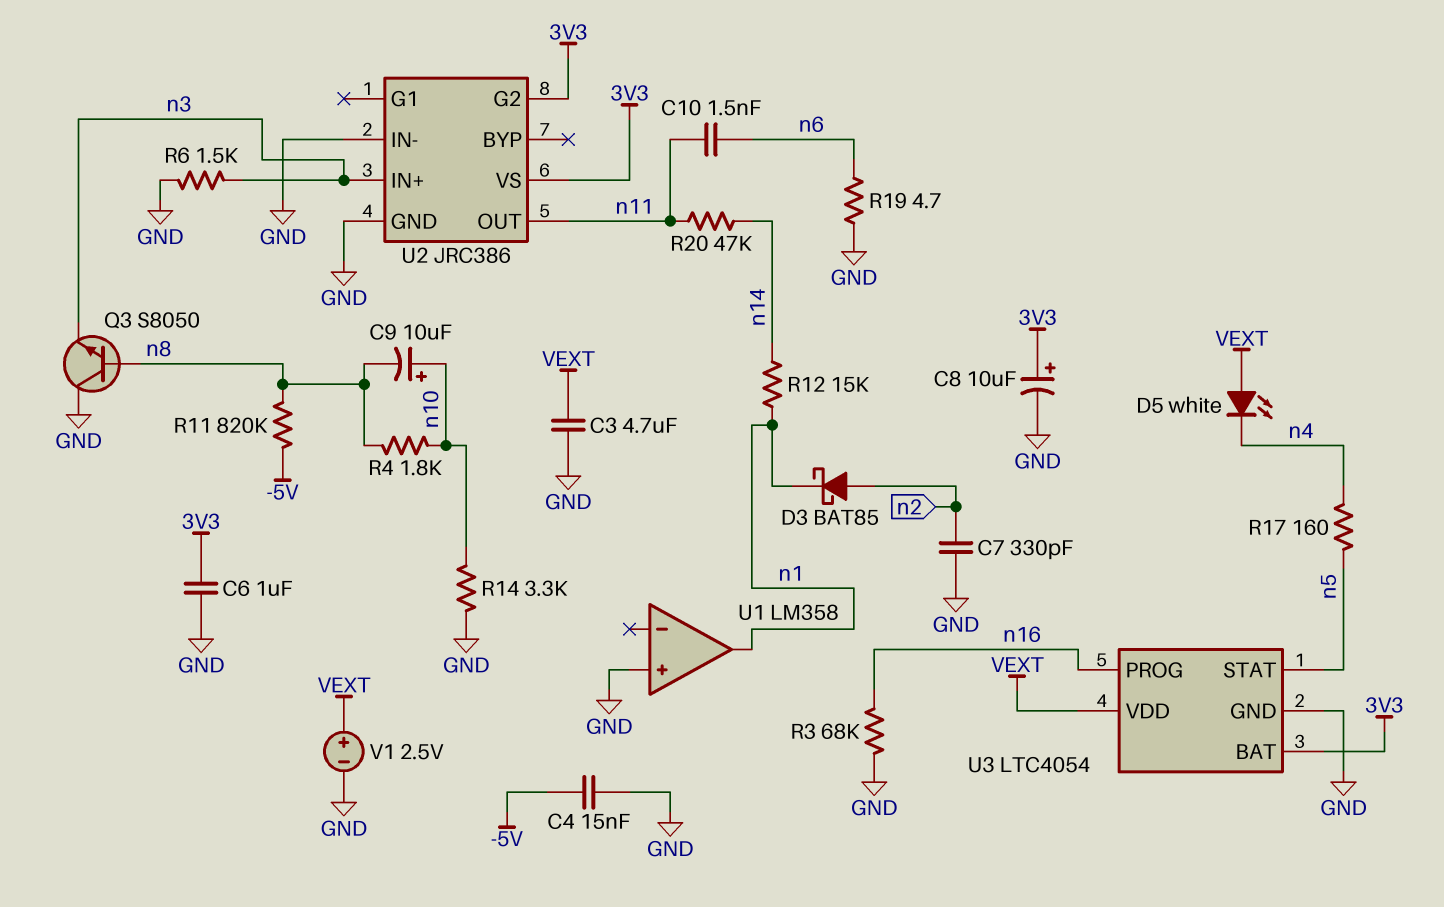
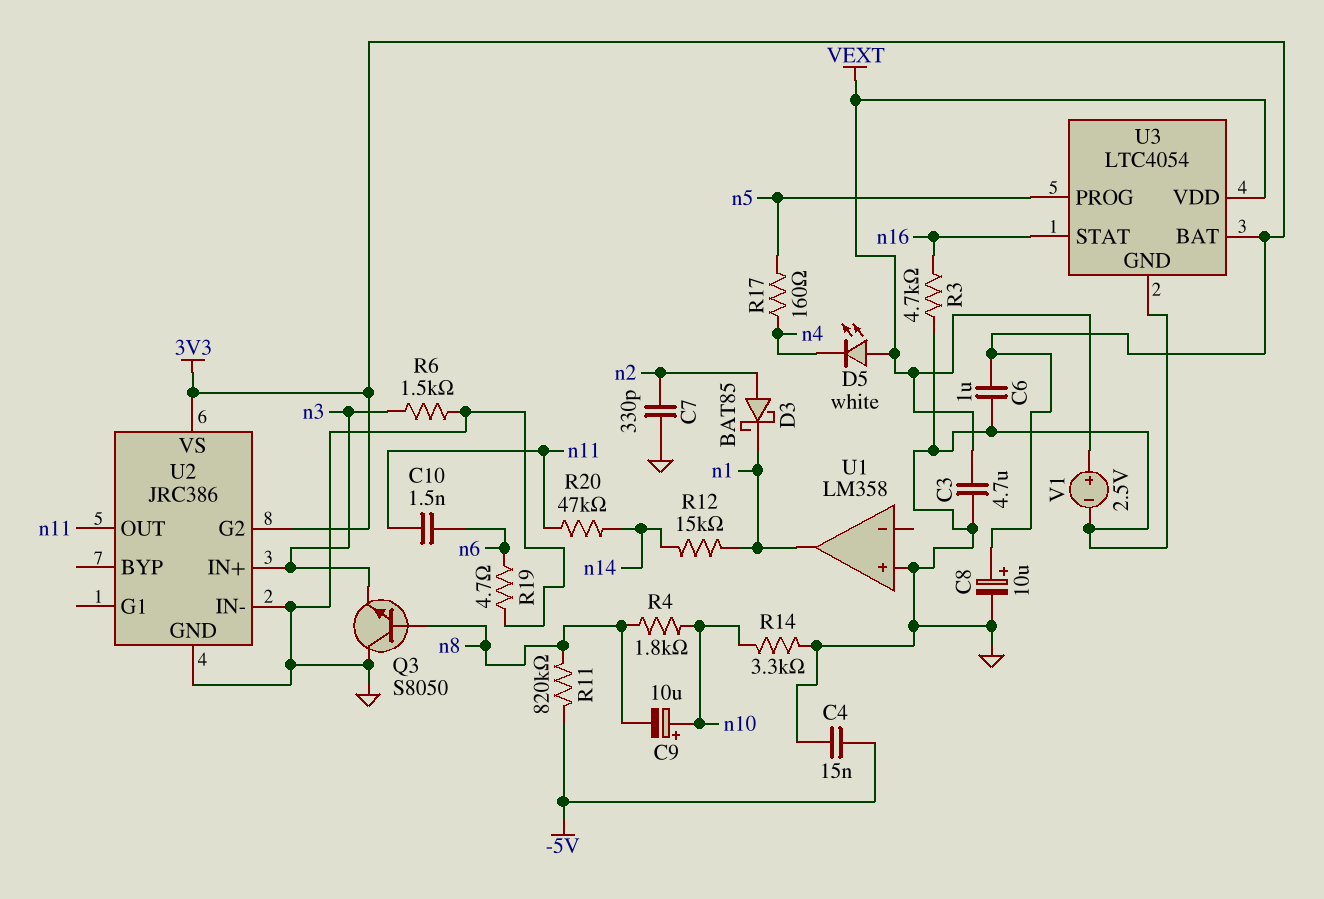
R3: 68k (GND, n16) -> 4.7k (GND, n16)
U3 pin PROG: n16 -> n5
U3 pin STAT: n5 -> n16

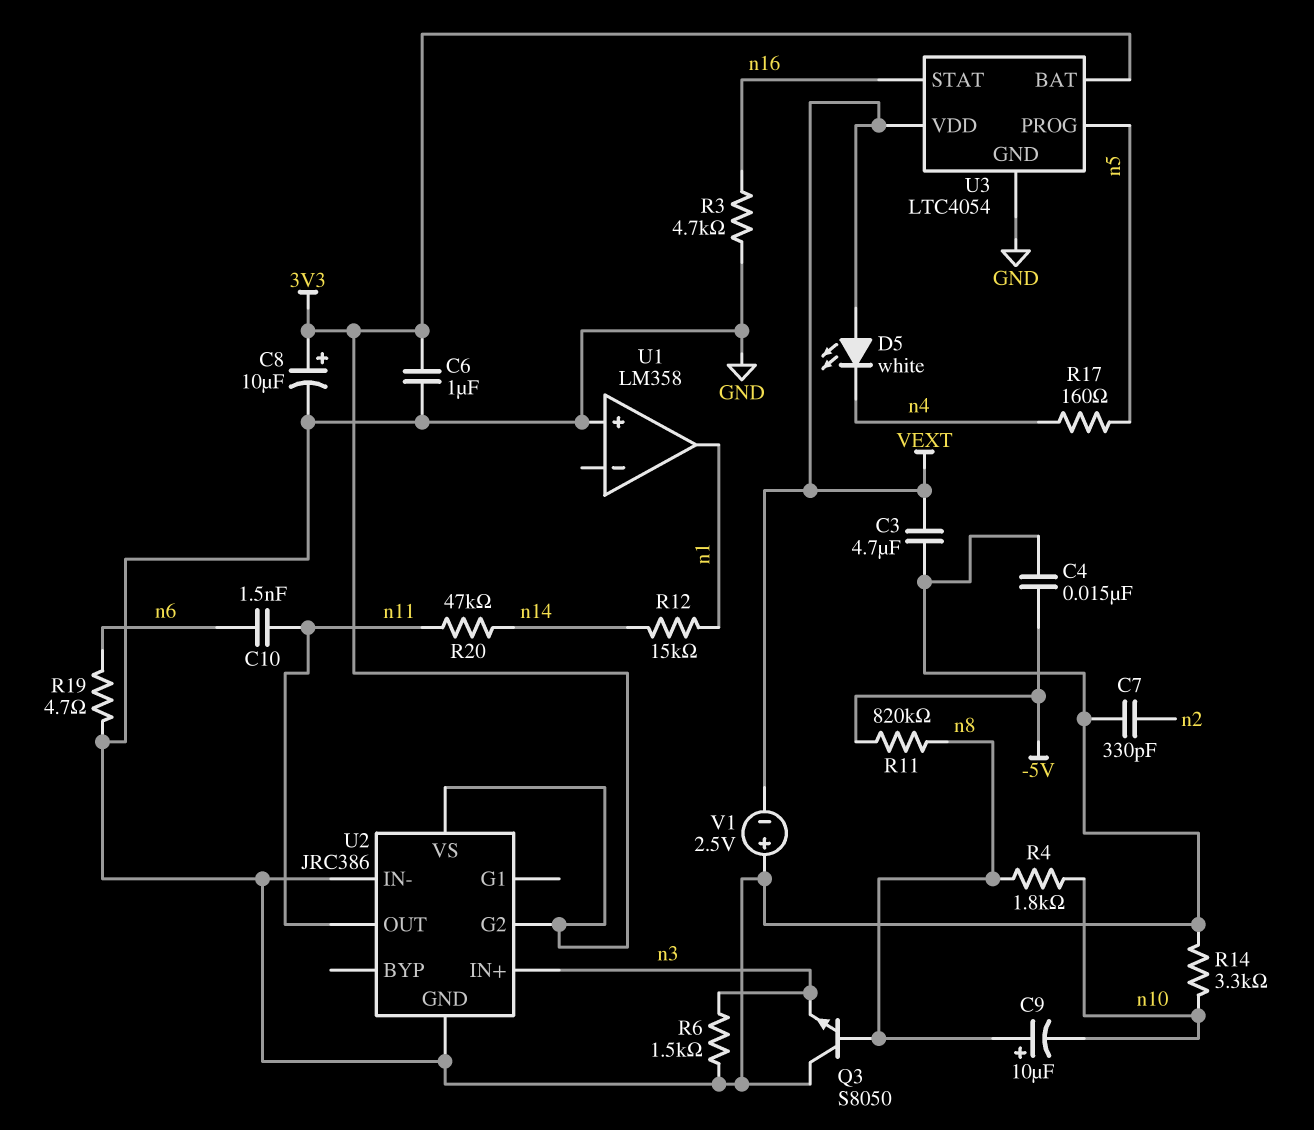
C9: 10uF (plus n10, minus n8) -> 10uF (plus n8, minus n10)
D3: schottky BAT85 (A n2, K n1) -> none
V1: 2.5V (plus VEXT, minus GND) -> 2.5V (plus GND, minus VEXT)

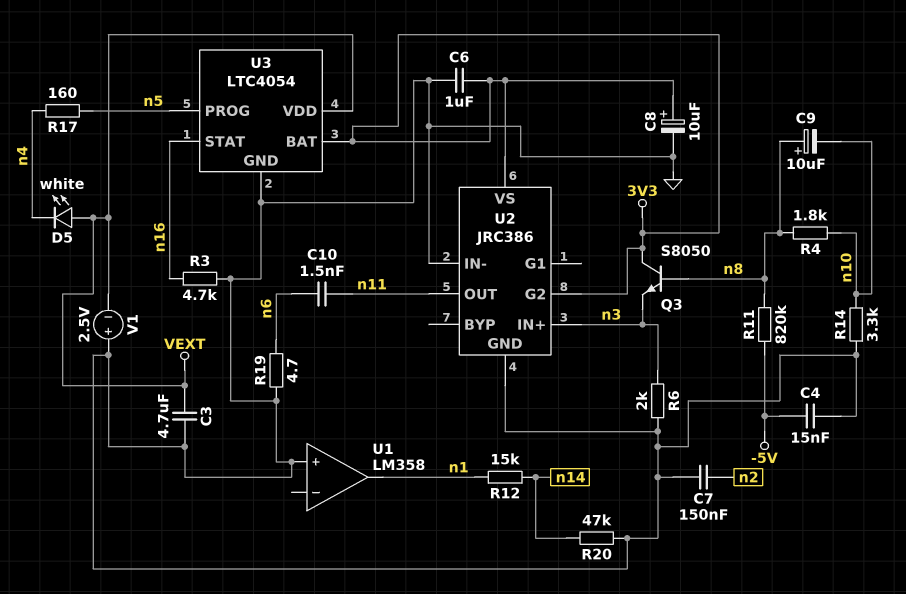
C7: 330pF (GND, n2) -> 150nF (GND, n2)
Q3: NPN S8050 (B n8, C GND, E n3) -> NPN S8050 (B n8, C 3V3, E n3)
R6: 1.5k (GND, n3) -> 2k (GND, n3)
R20: 47k (n11, n14) -> 47k (GND, n14)

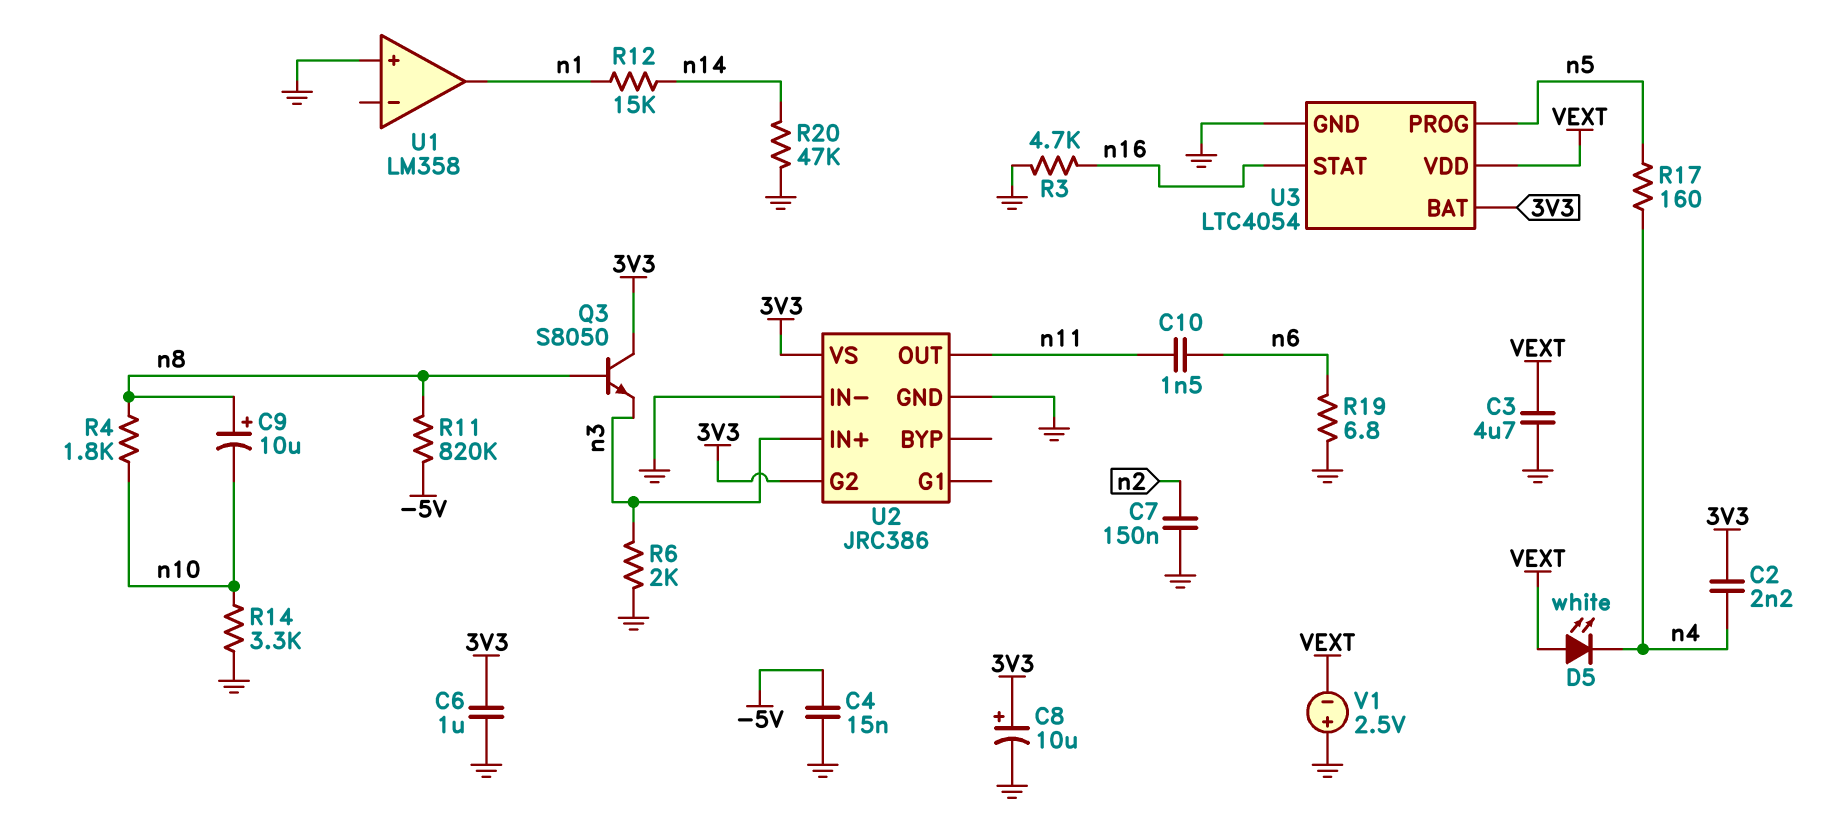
C2: none -> 2.2nF (3V3, n4)
R19: 4.7 (GND, n6) -> 6.8 (GND, n6)

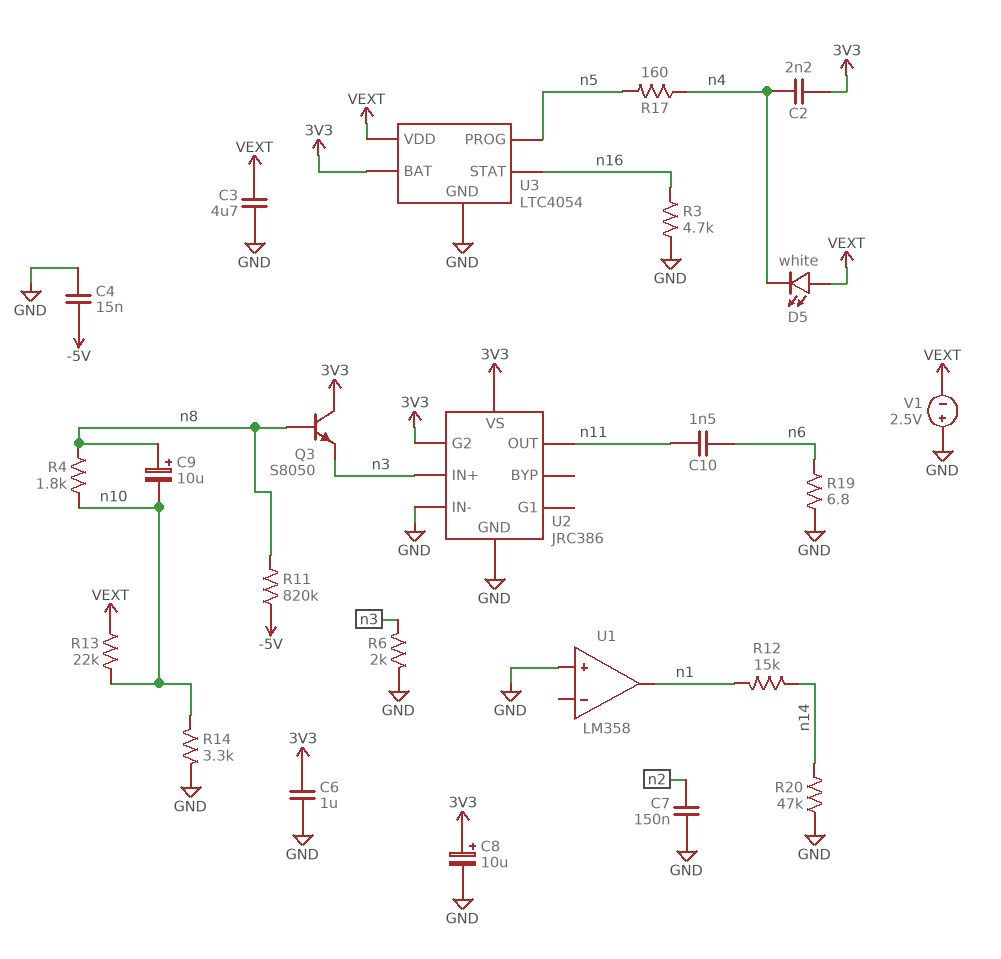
R13: none -> 22k (VEXT, n10)

